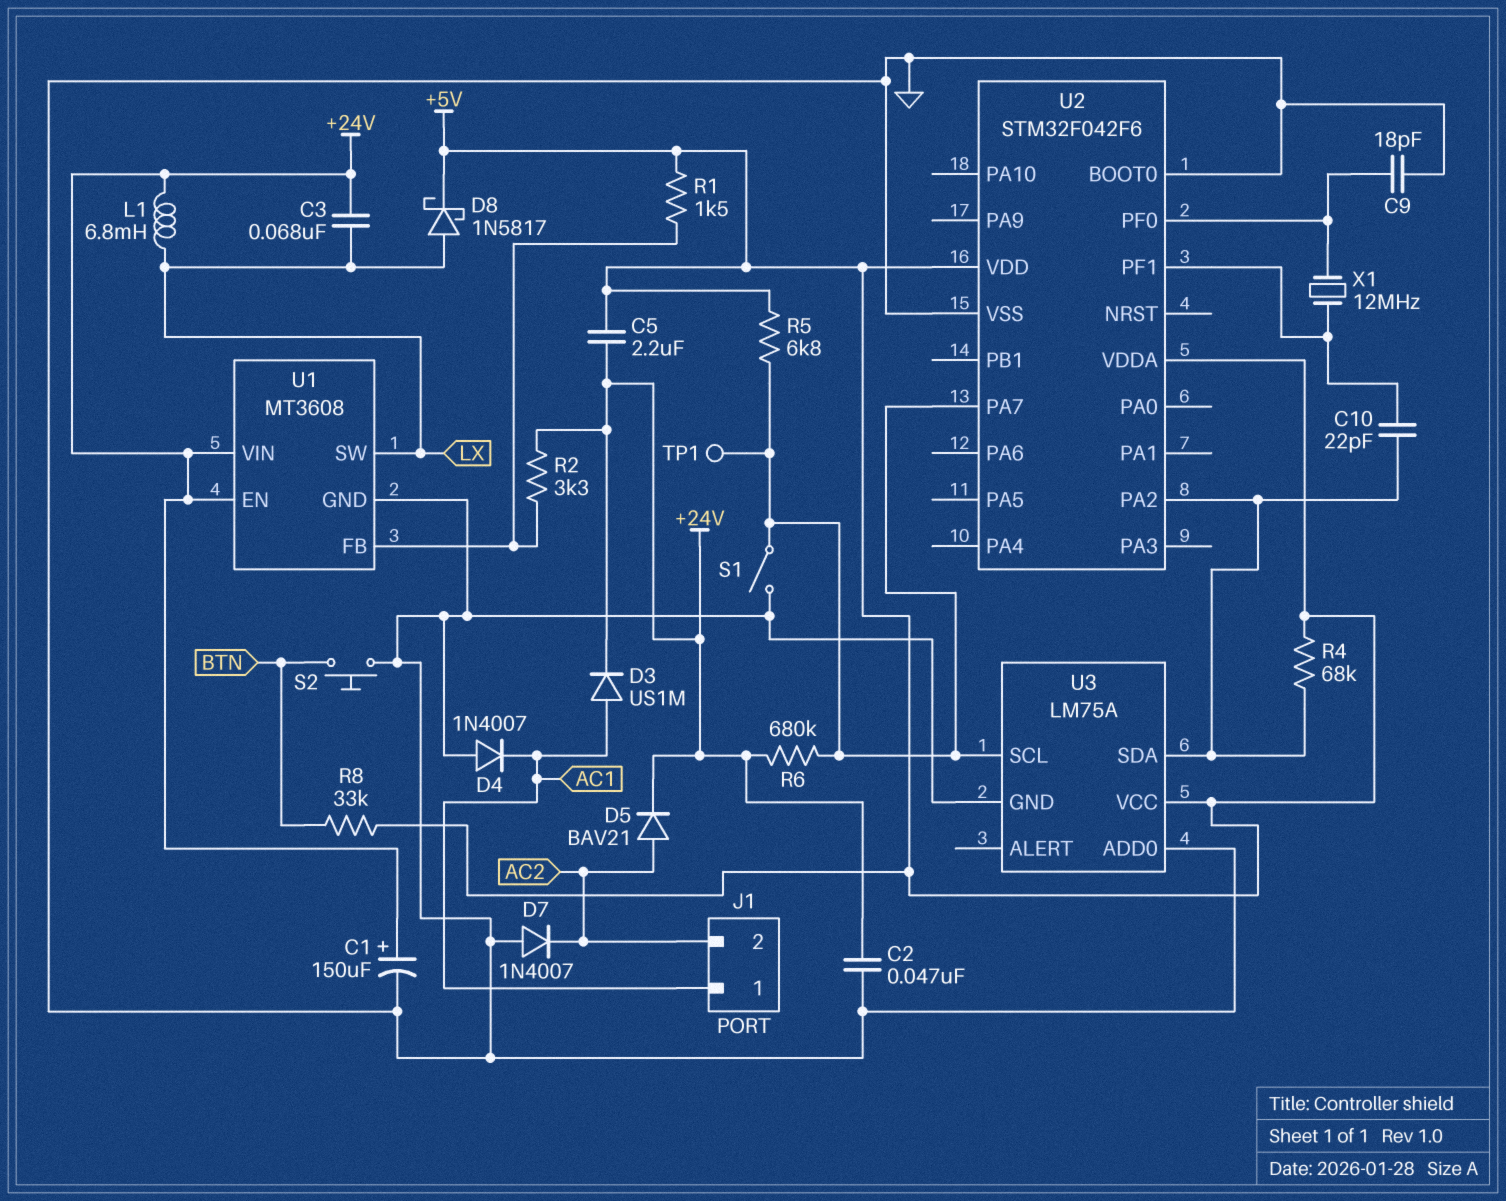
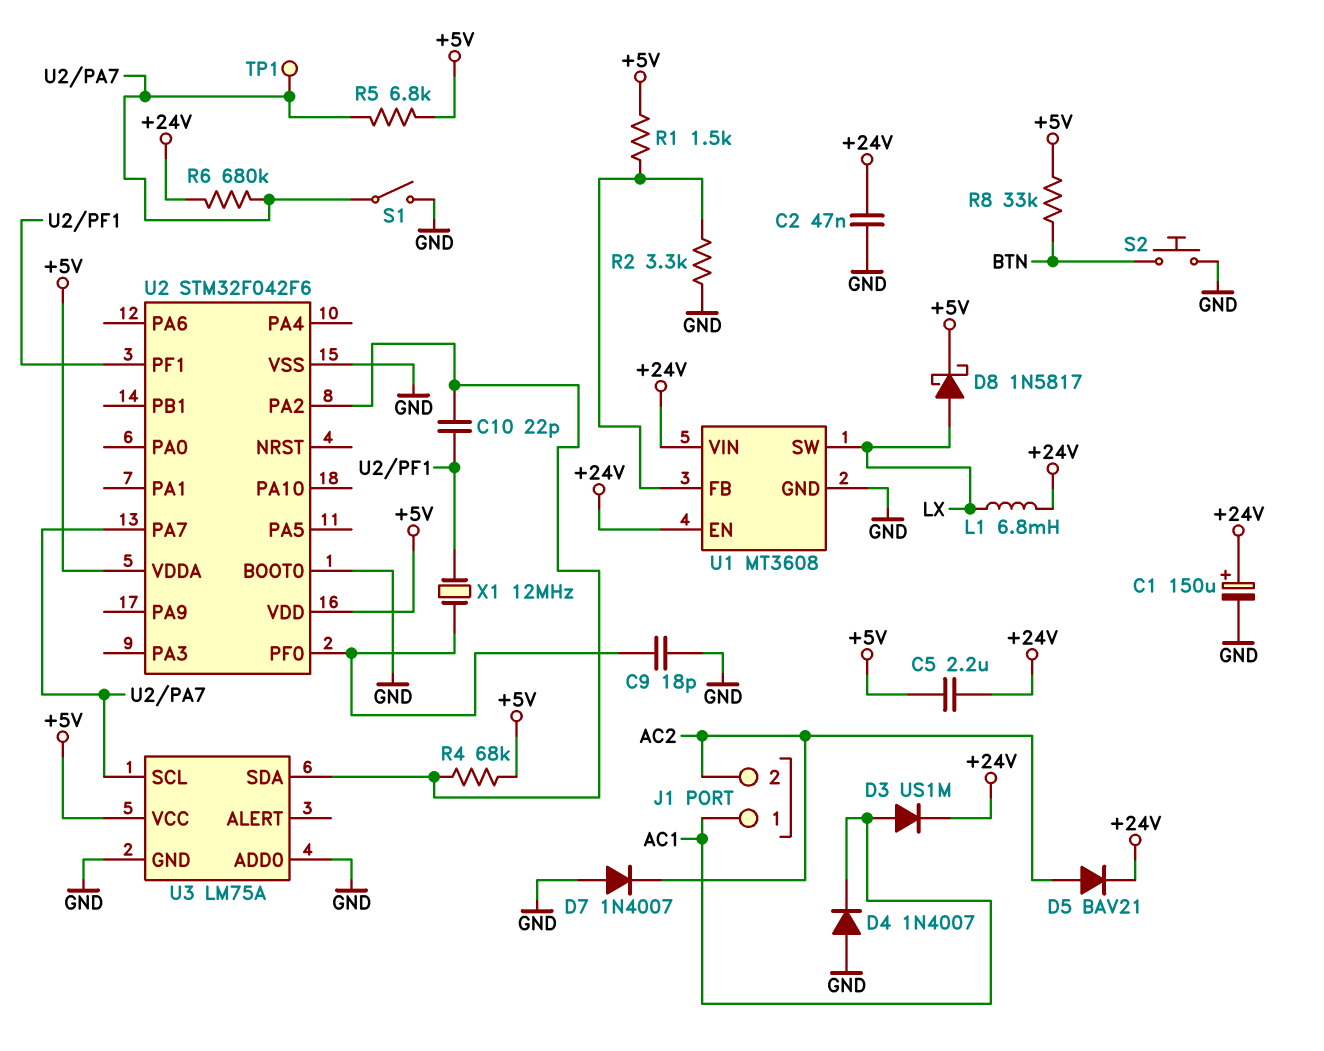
C3: 68nF (+24V, LX) -> none
R2: 3.3k (+24V, U1/FB) -> 3.3k (GND, U1/FB)

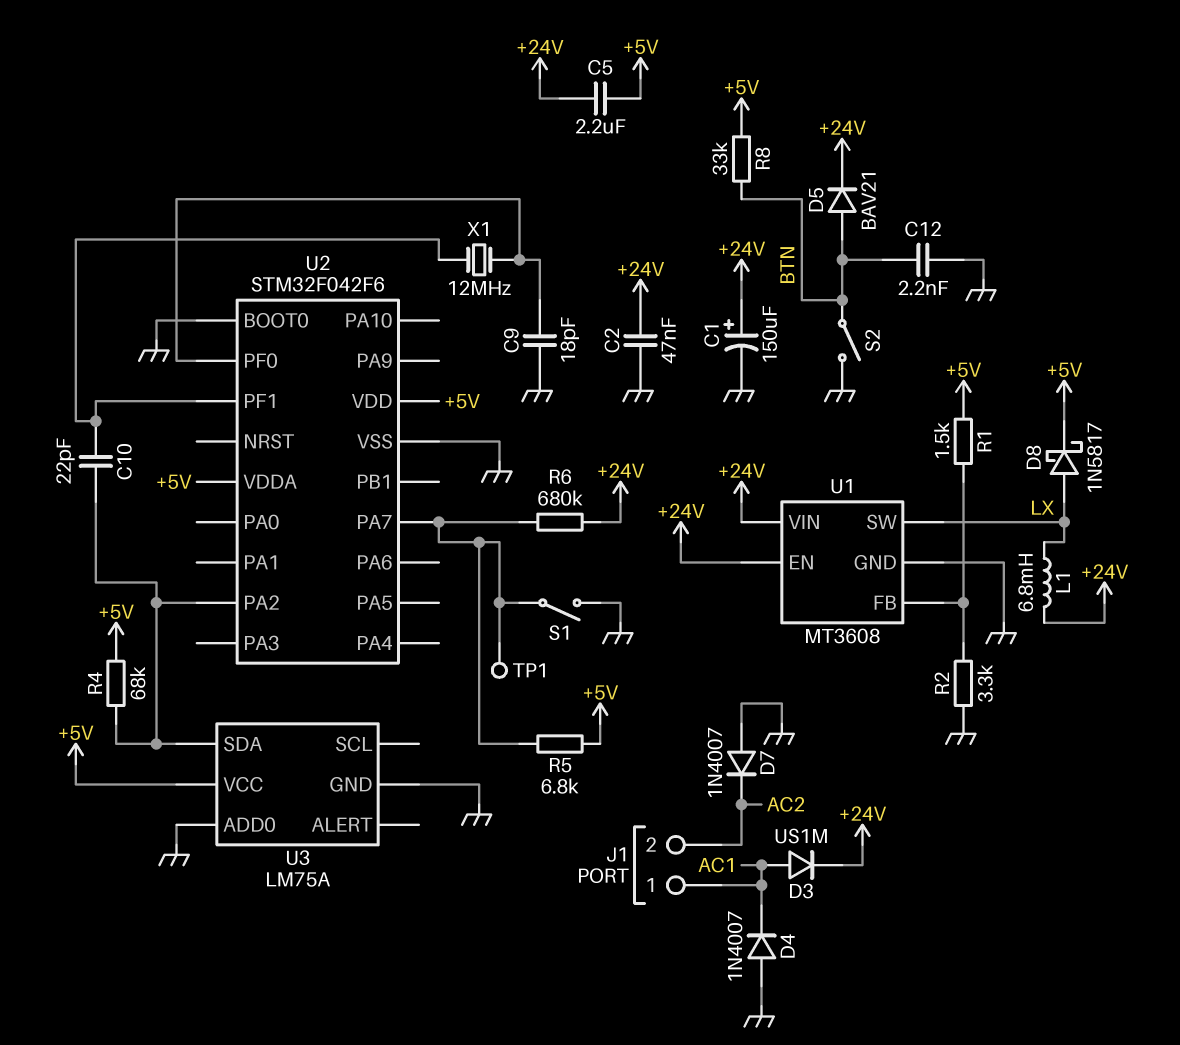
C12: none -> 2.2nF (BTN, GND)
D5: diode BAV21 (A AC2, K +24V) -> diode BAV21 (A BTN, K +24V)
S2: button (BTN, GND) -> switch (BTN, GND)
U3 pin SCL: U2/PA7 -> none

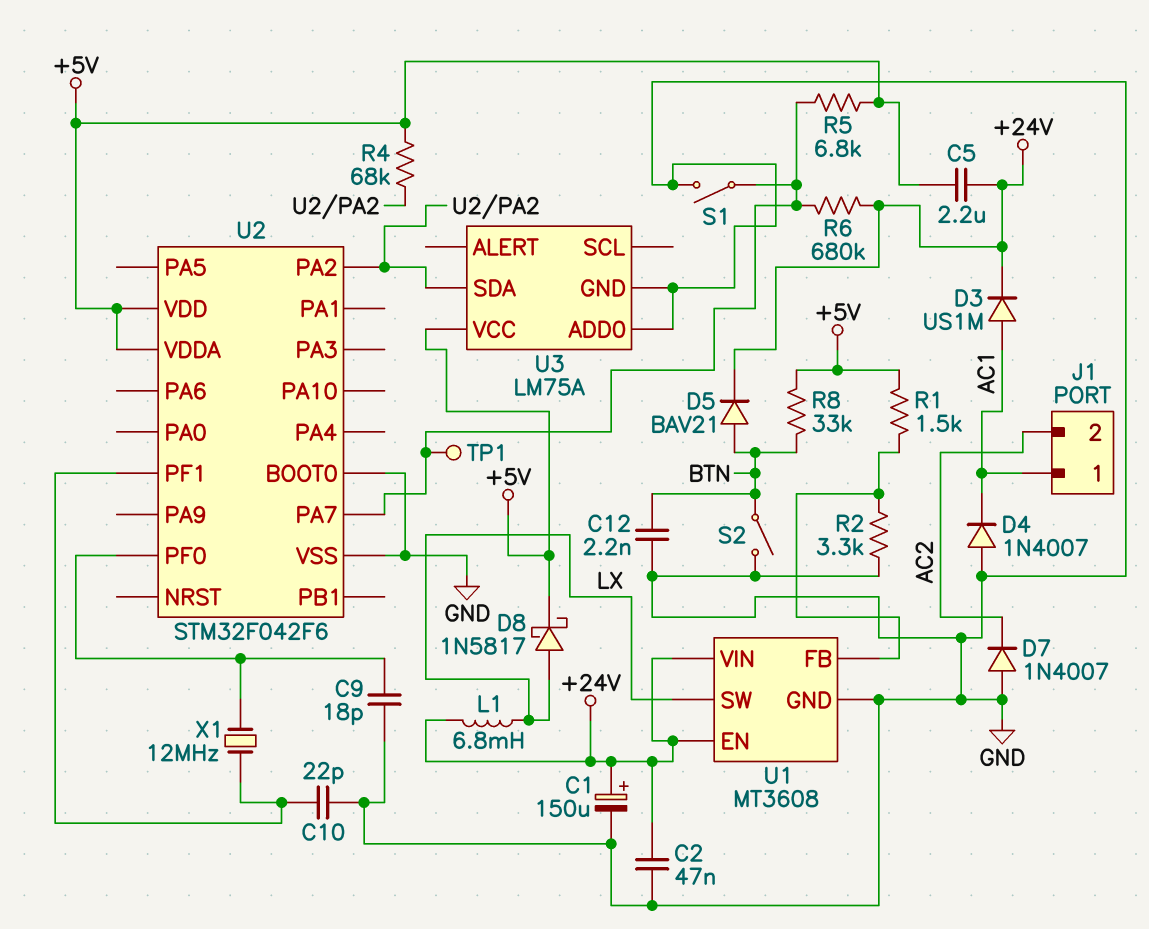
C10: 22pF (U2/PA2, U2/PF1) -> 22pF (GND, U2/PF1)

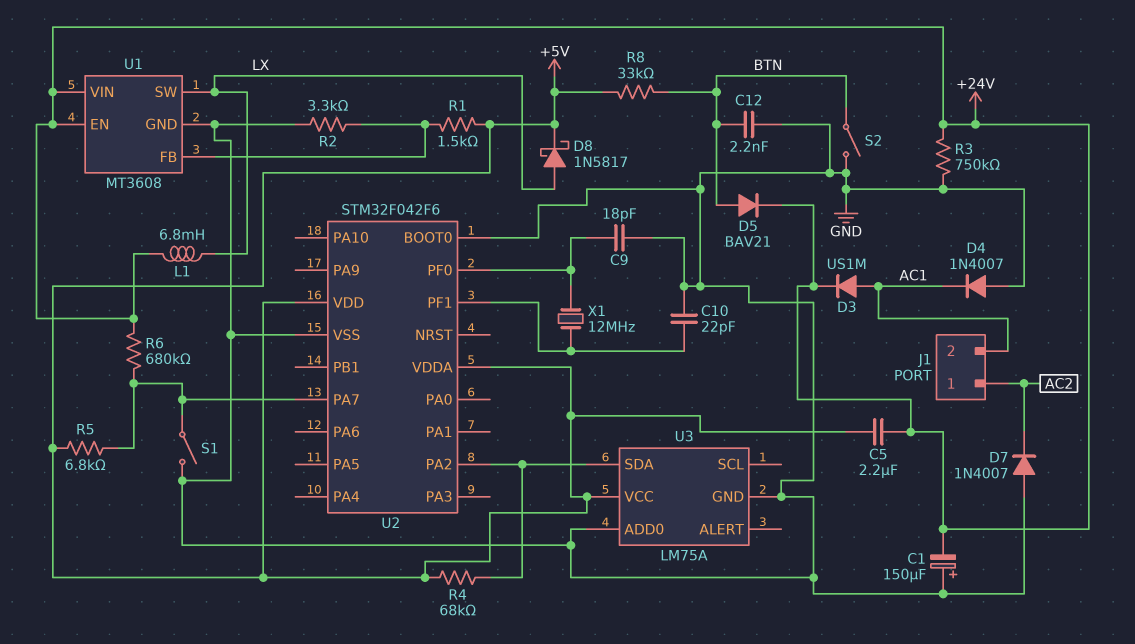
C1: 150uF (plus +24V, minus GND) -> 150uF (plus GND, minus +24V)
C2: 47nF (+24V, GND) -> none
J1 pin 1: AC1 -> AC2
J1 pin 2: AC2 -> AC1
R3: none -> 750k (+24V, GND)
TP1: test point (U2/PA7) -> none

